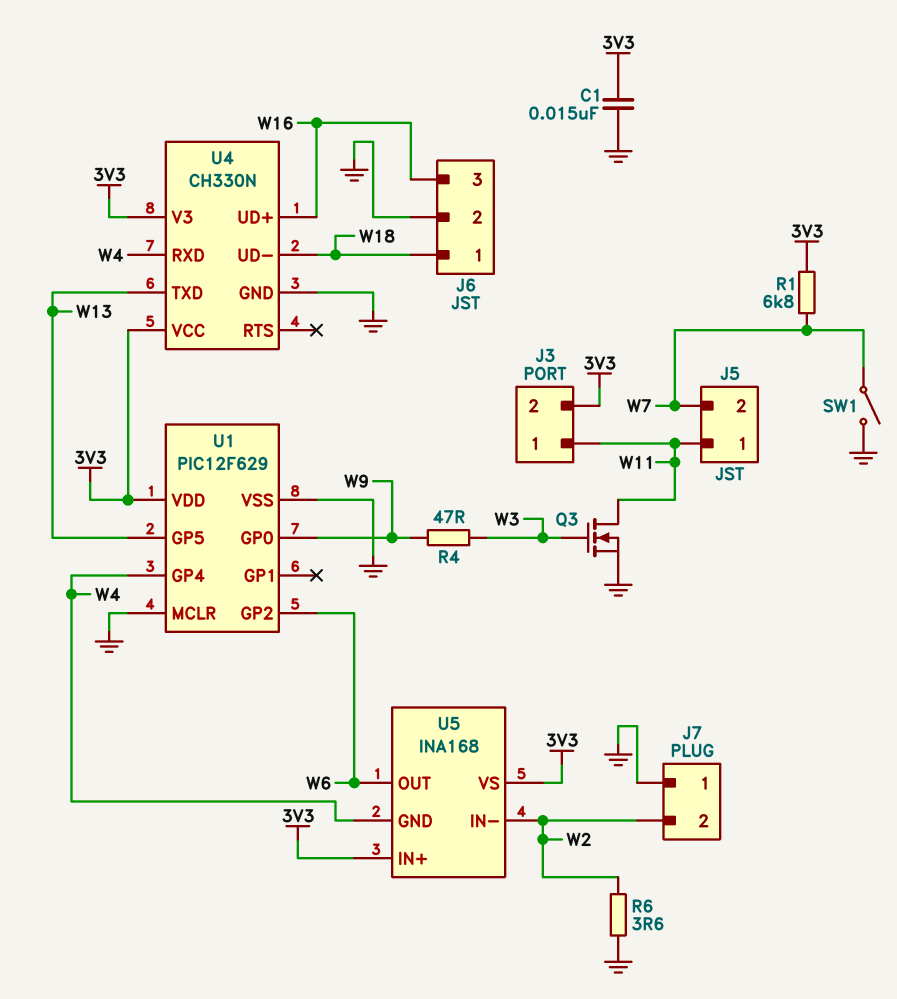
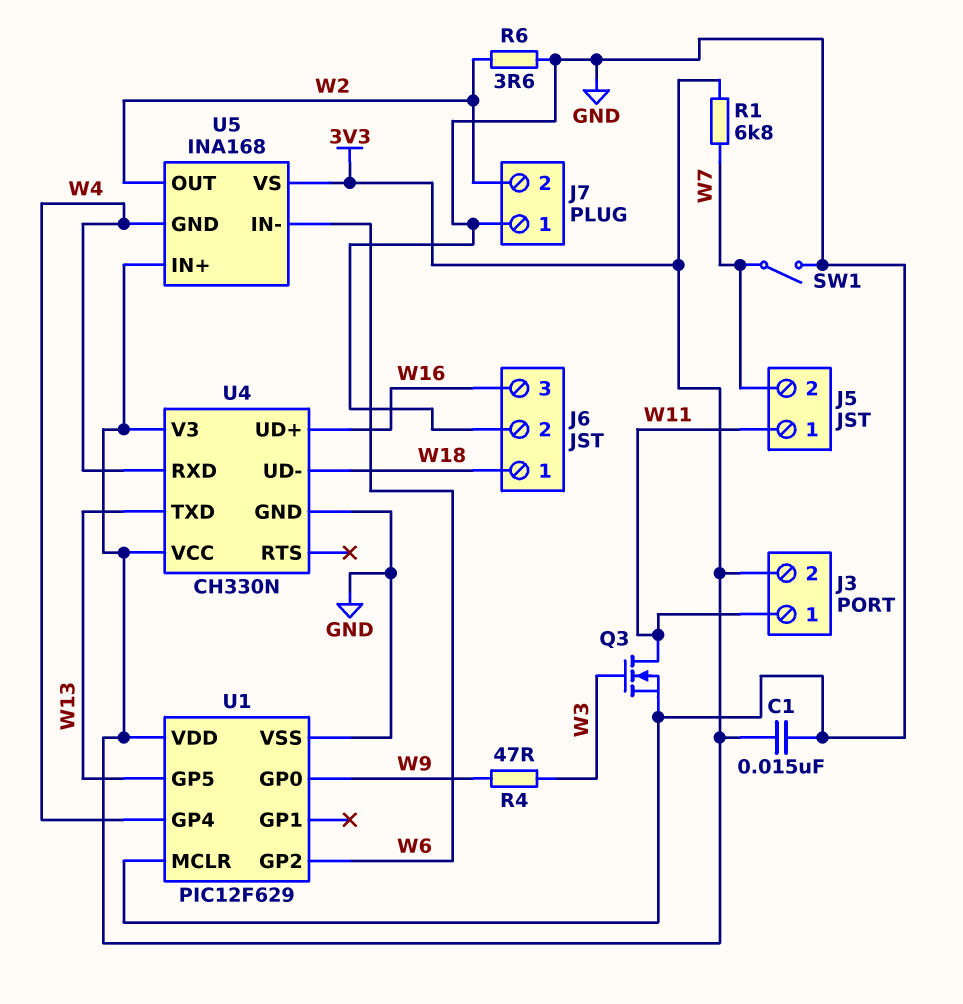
U5 pin IN-: W2 -> W6
U5 pin OUT: W6 -> W2

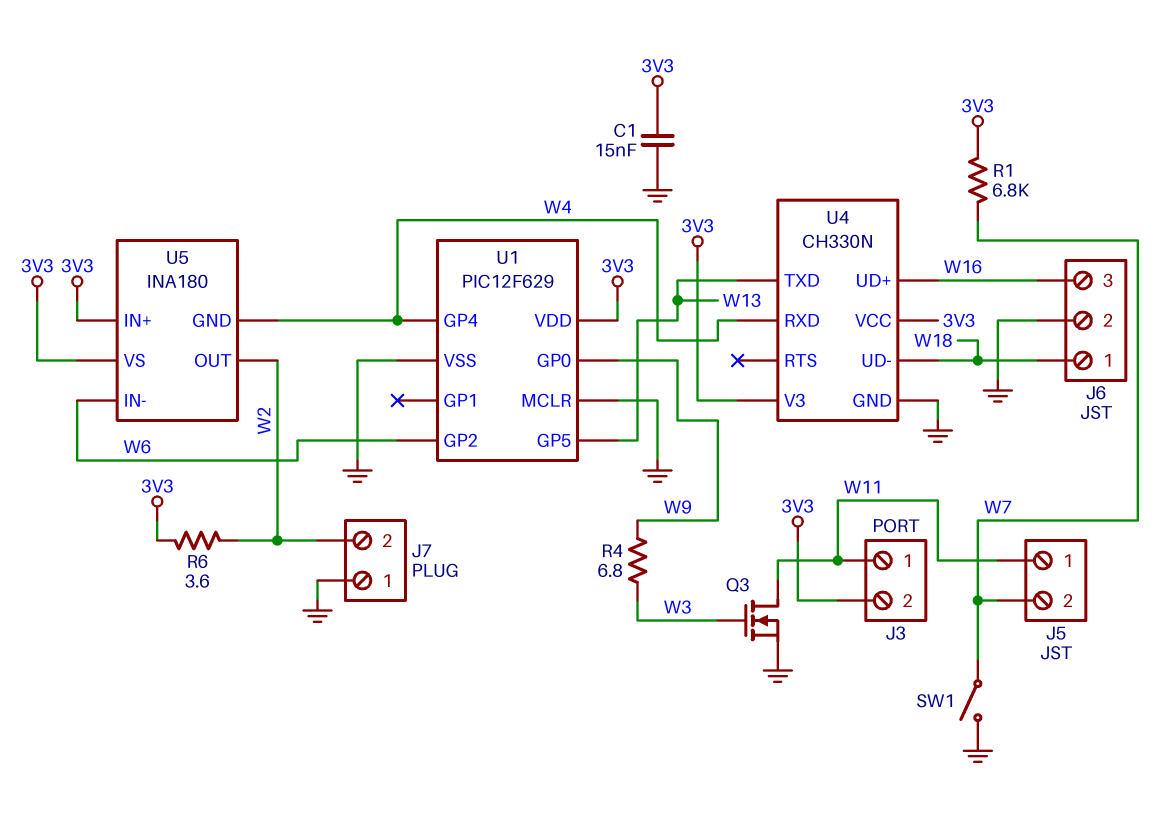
R4: 47 (W3, W9) -> 6.8 (W3, W9)
R6: 3.6 (GND, W2) -> 3.6 (3V3, W2)
U5: INA168 -> INA180

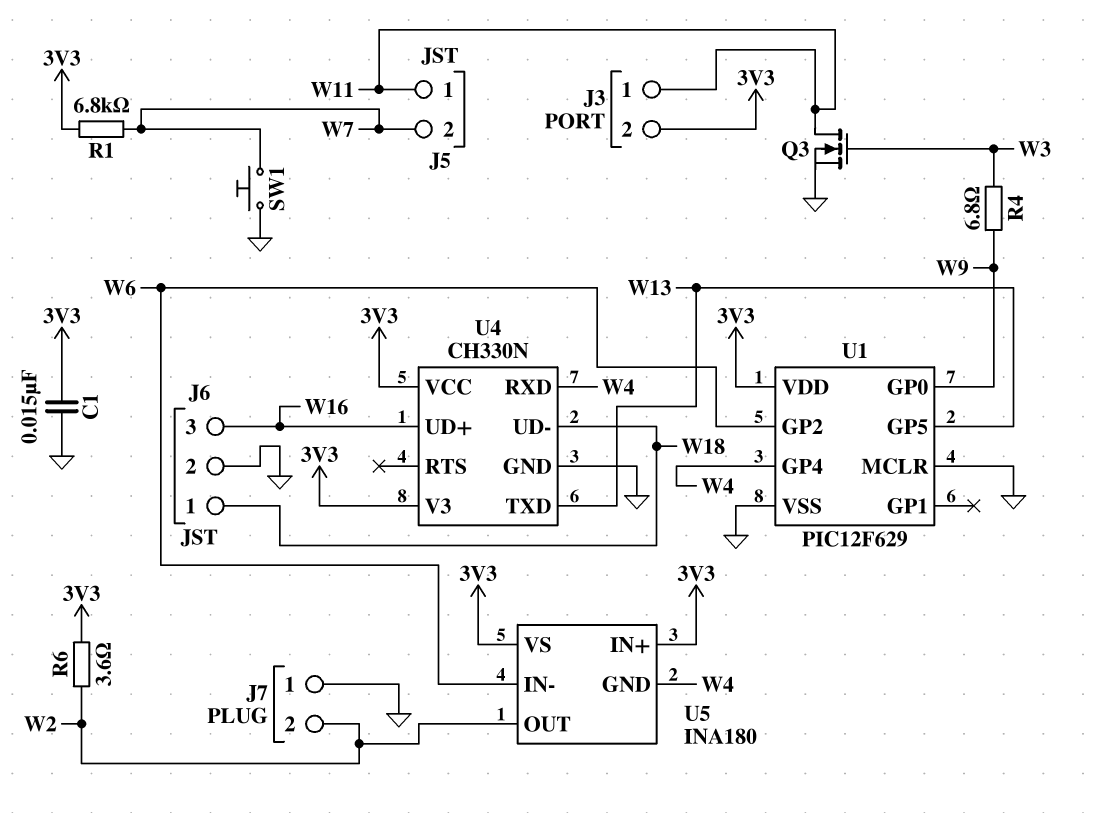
SW1: switch (GND, W7) -> button (GND, W7)

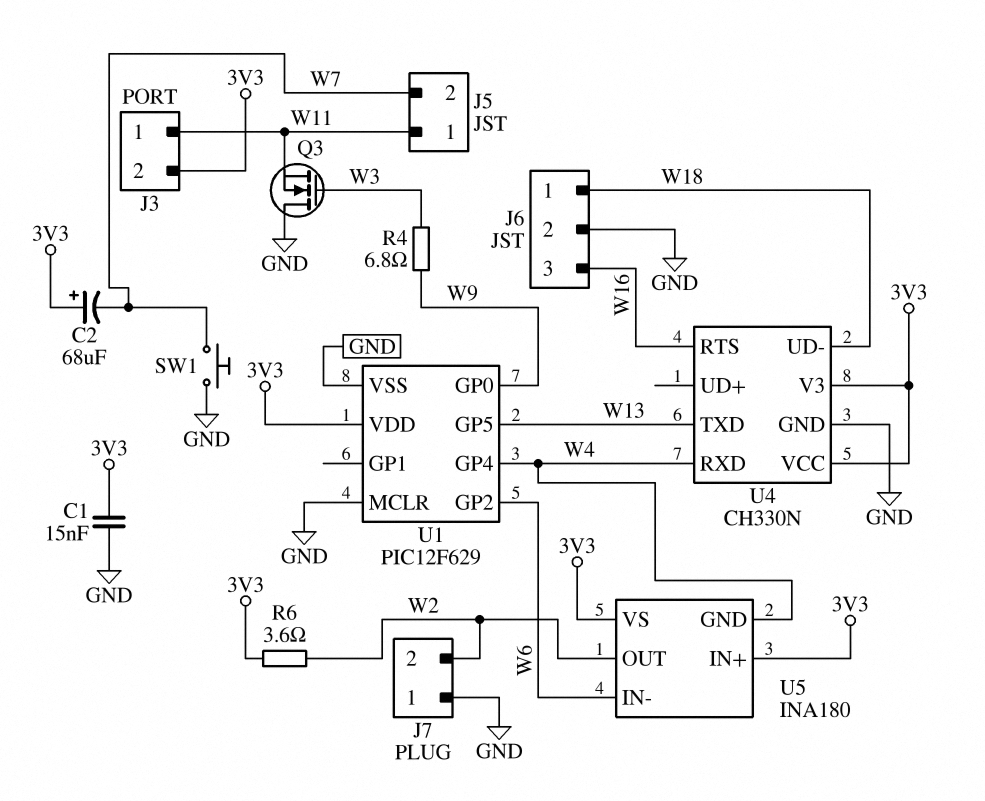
C2: none -> 68uF (plus 3V3, minus W7)
Q3: NMOS (G W3, D W11, S GND) -> NMOS (G W3, D GND, S W11)
R1: 6.8k (3V3, W7) -> none
U4 pin RTS: none -> W16
U4 pin UD+: W16 -> none

